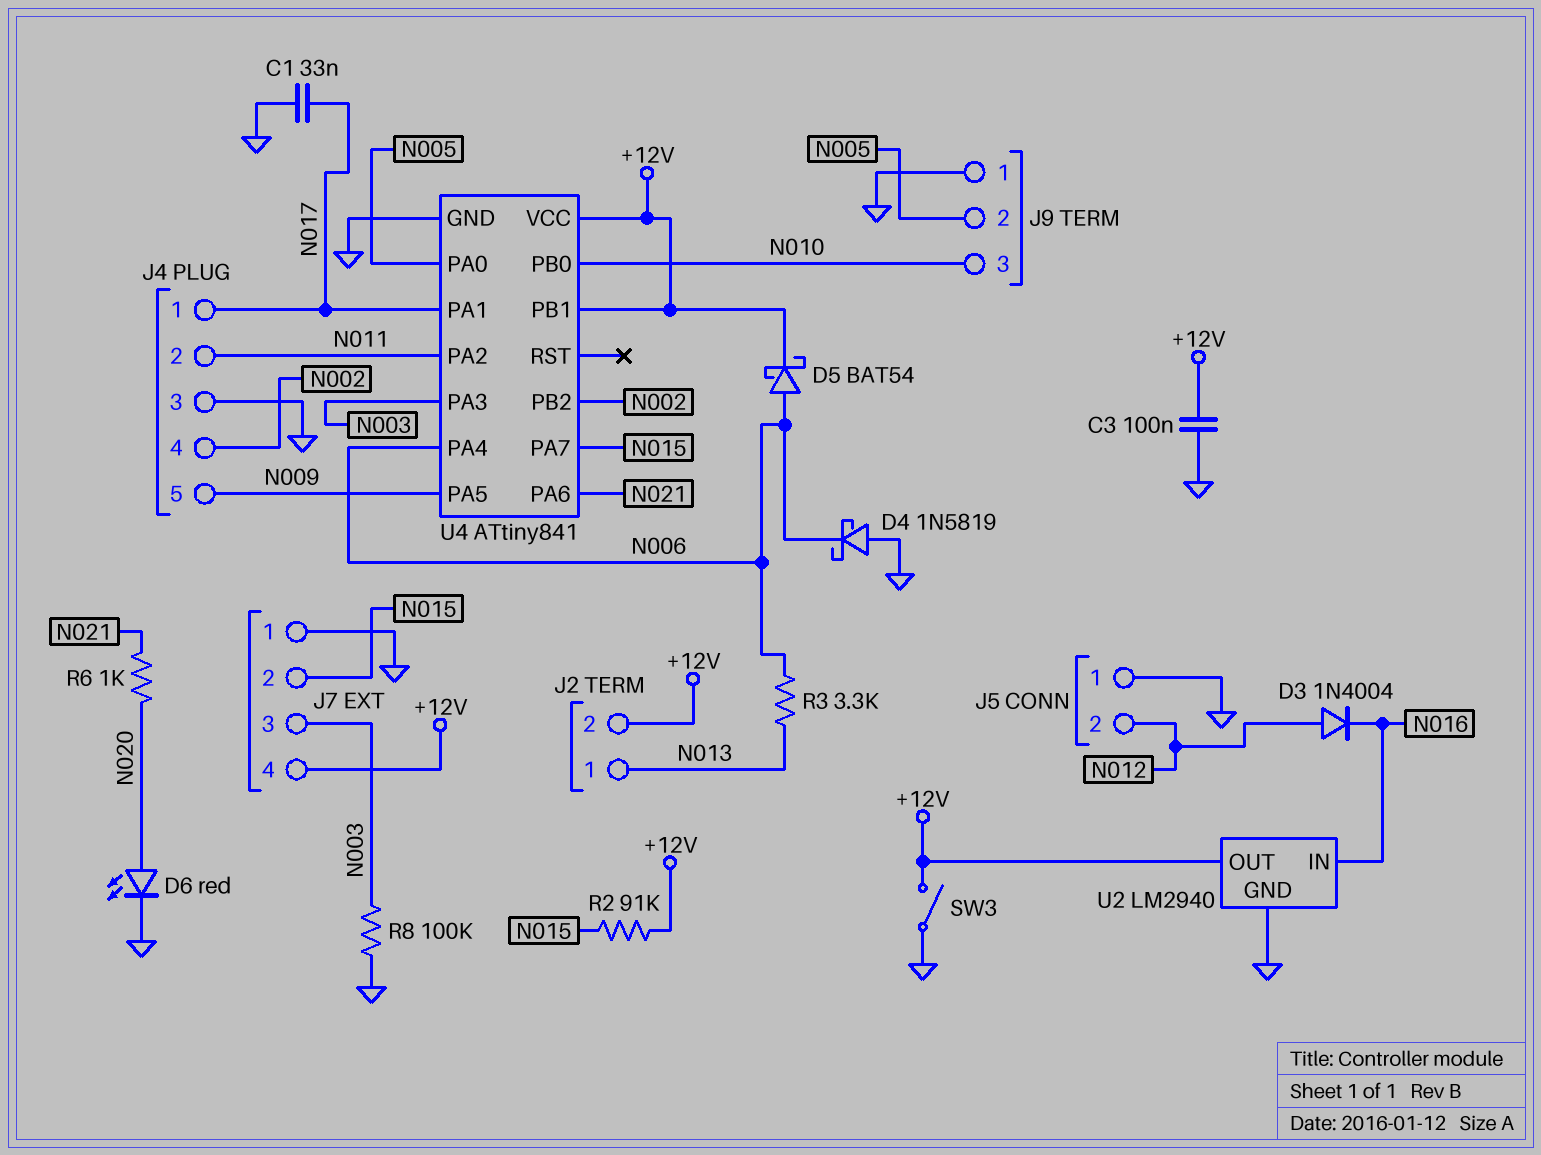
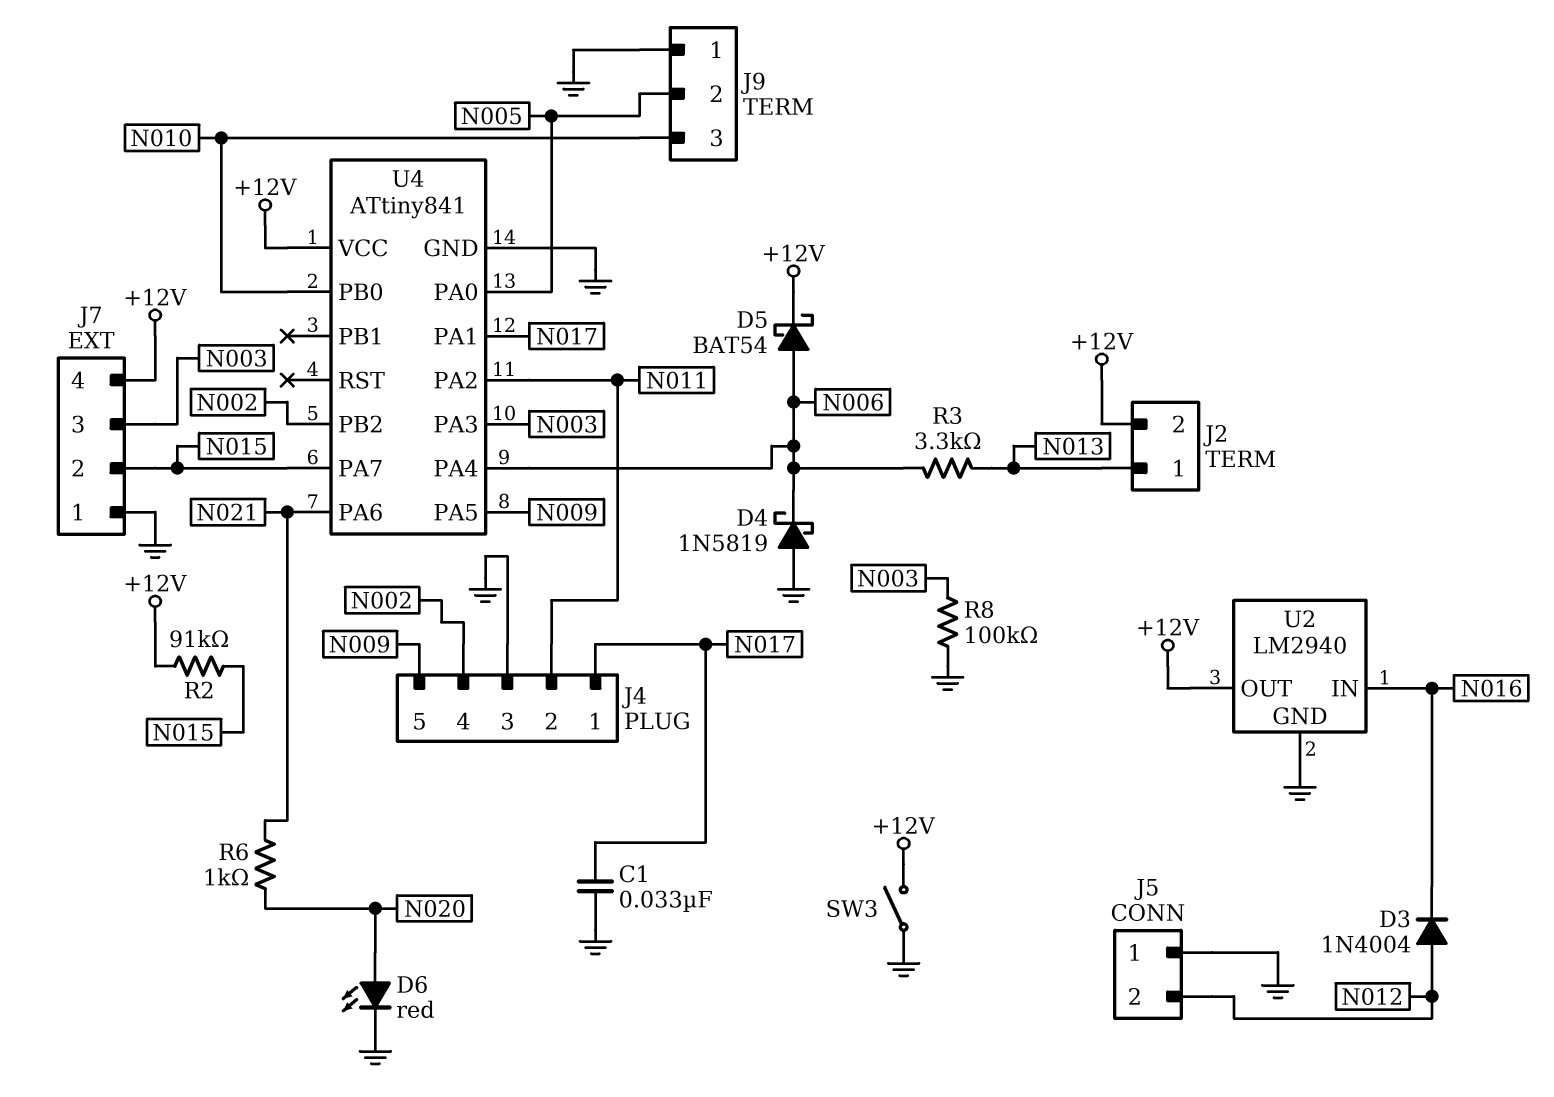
C3: 100nF (+12V, GND) -> none
U4 pin PB1: +12V -> none

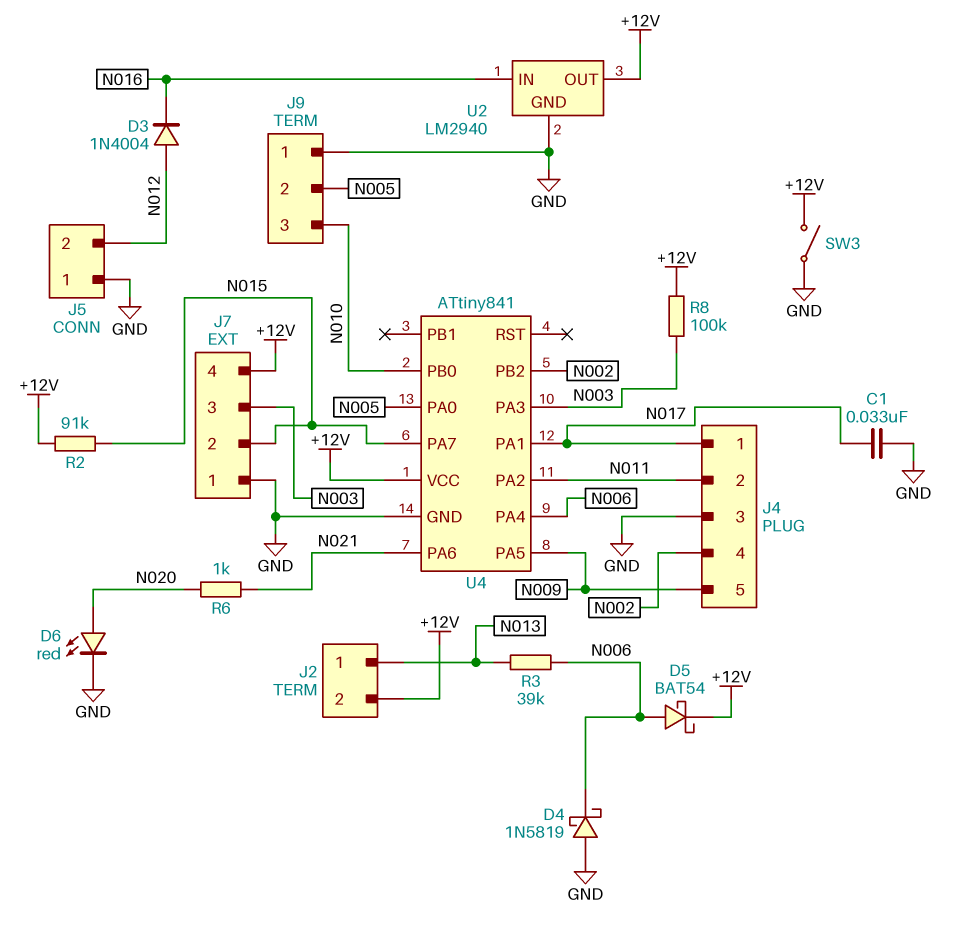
R3: 3.3k (N006, N013) -> 39k (N006, N013)
R8: 100k (GND, N003) -> 100k (+12V, N003)

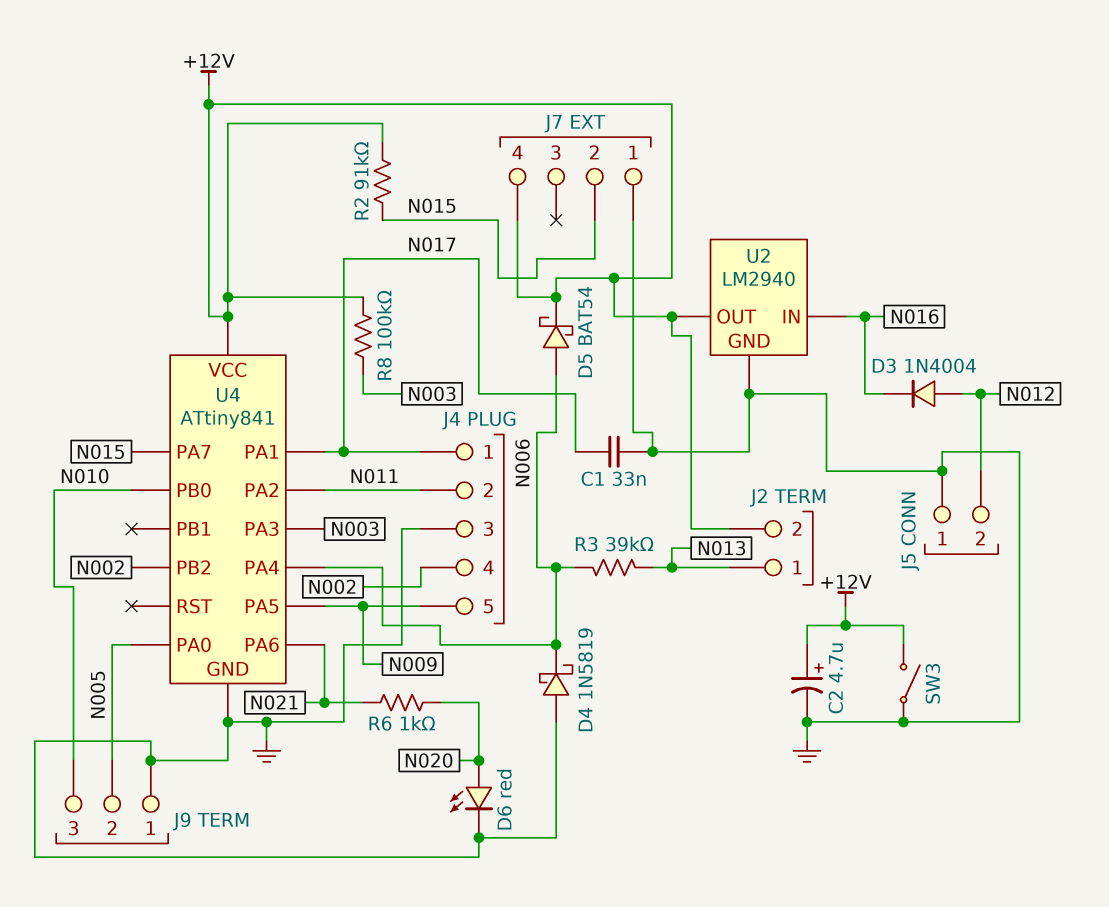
C2: none -> 4.7uF (plus +12V, minus GND)
J7 pin 3: N003 -> none

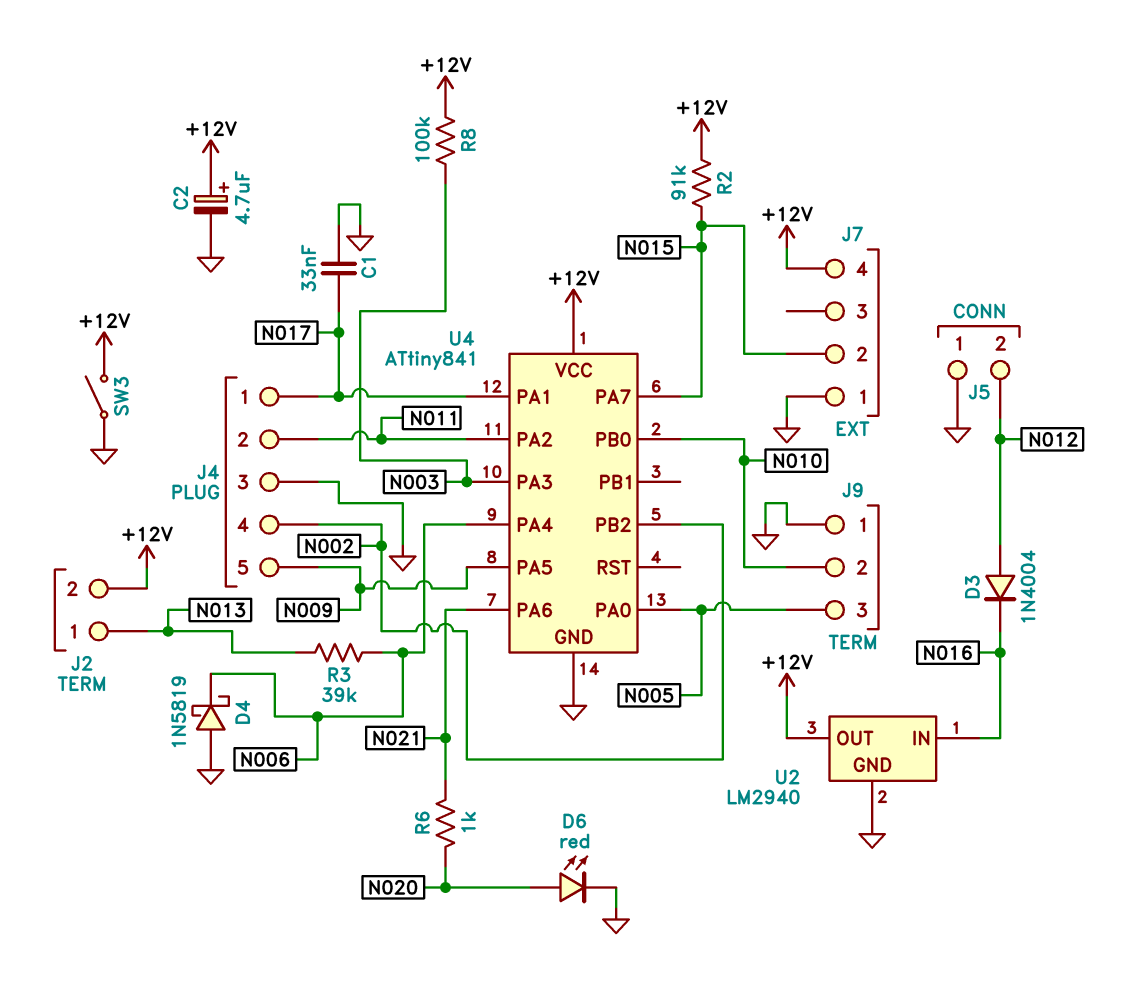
D5: schottky BAT54 (A N006, K +12V) -> none
J9 pin 2: N005 -> N010
J9 pin 3: N010 -> N005

